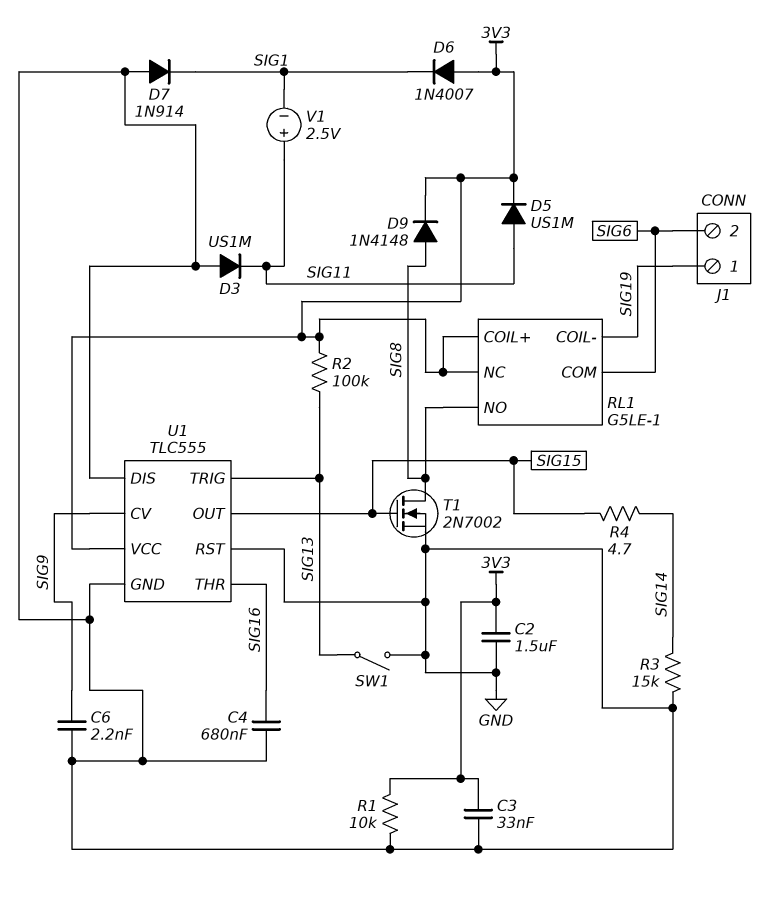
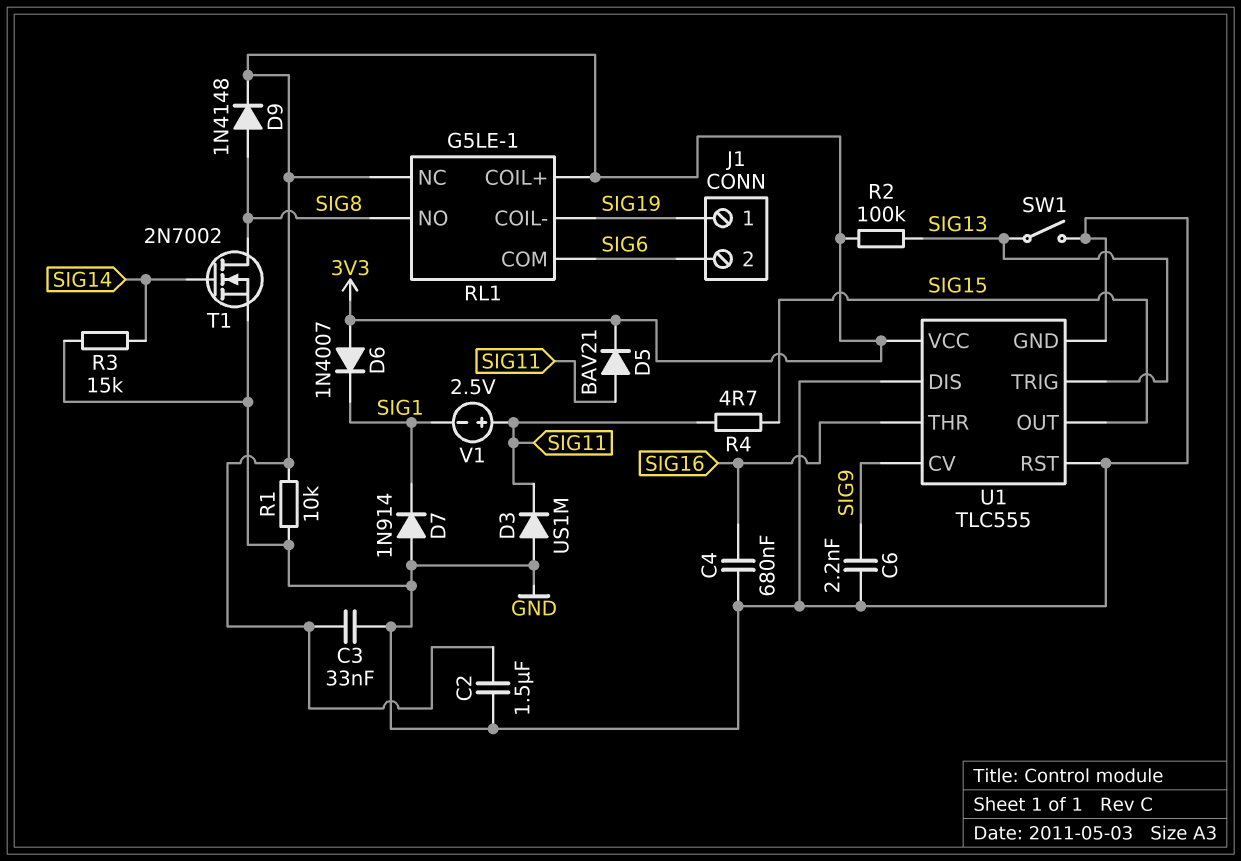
D5: diode US1M (A SIG11, K 3V3) -> diode BAV21 (A SIG11, K 3V3)
R4: 4.7 (SIG14, SIG15) -> 4.7 (SIG11, SIG15)
T1: NMOS 2N7002 (G SIG15, D SIG8, S GND) -> NMOS 2N7002 (G SIG14, D SIG8, S GND)

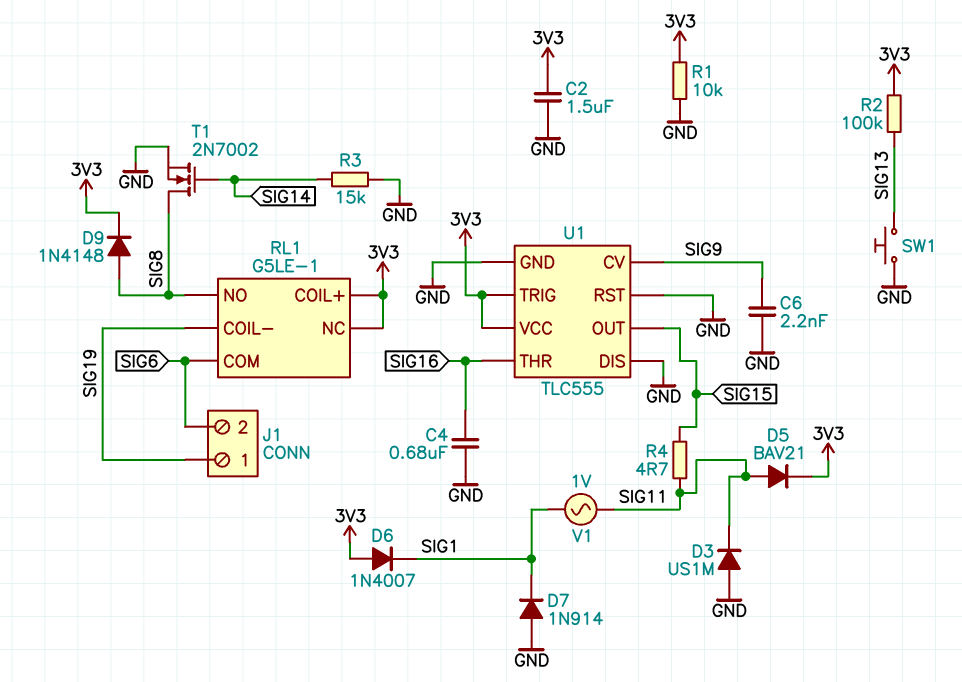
C3: 33nF (3V3, GND) -> none
SW1: switch (GND, SIG13) -> button (GND, SIG13)
U1 pin TRIG: SIG13 -> 3V3
V1: 2.5V (plus SIG11, minus SIG1) -> AC 1V (SIG1, SIG11)

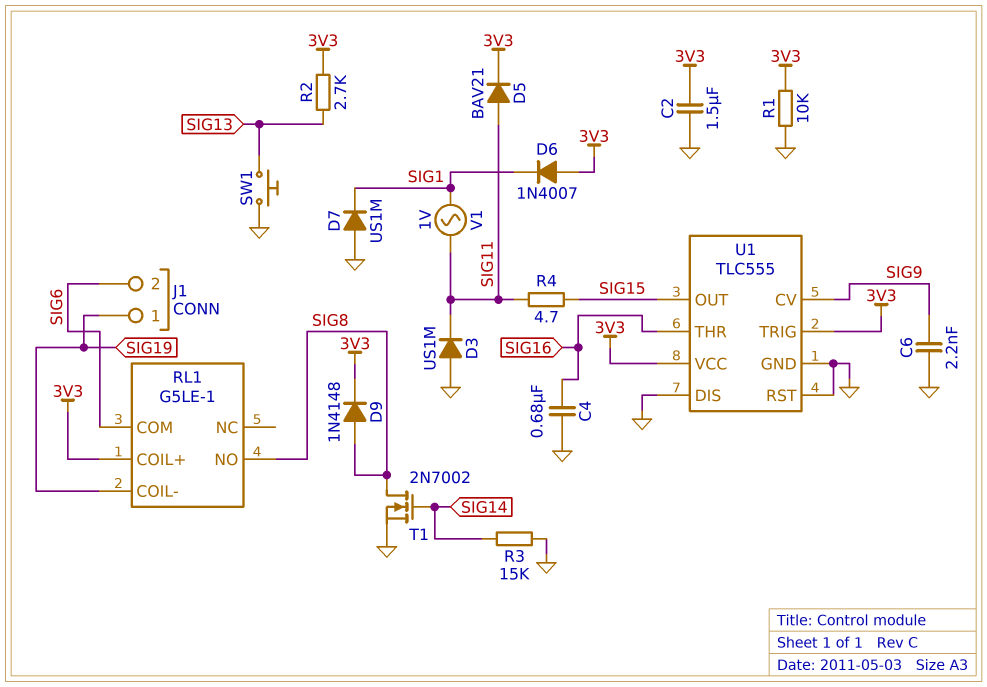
D7: diode 1N914 (A GND, K SIG1) -> diode US1M (A GND, K SIG1)
R2: 100k (3V3, SIG13) -> 2.7k (3V3, SIG13)
RL1 pin NC: 3V3 -> none

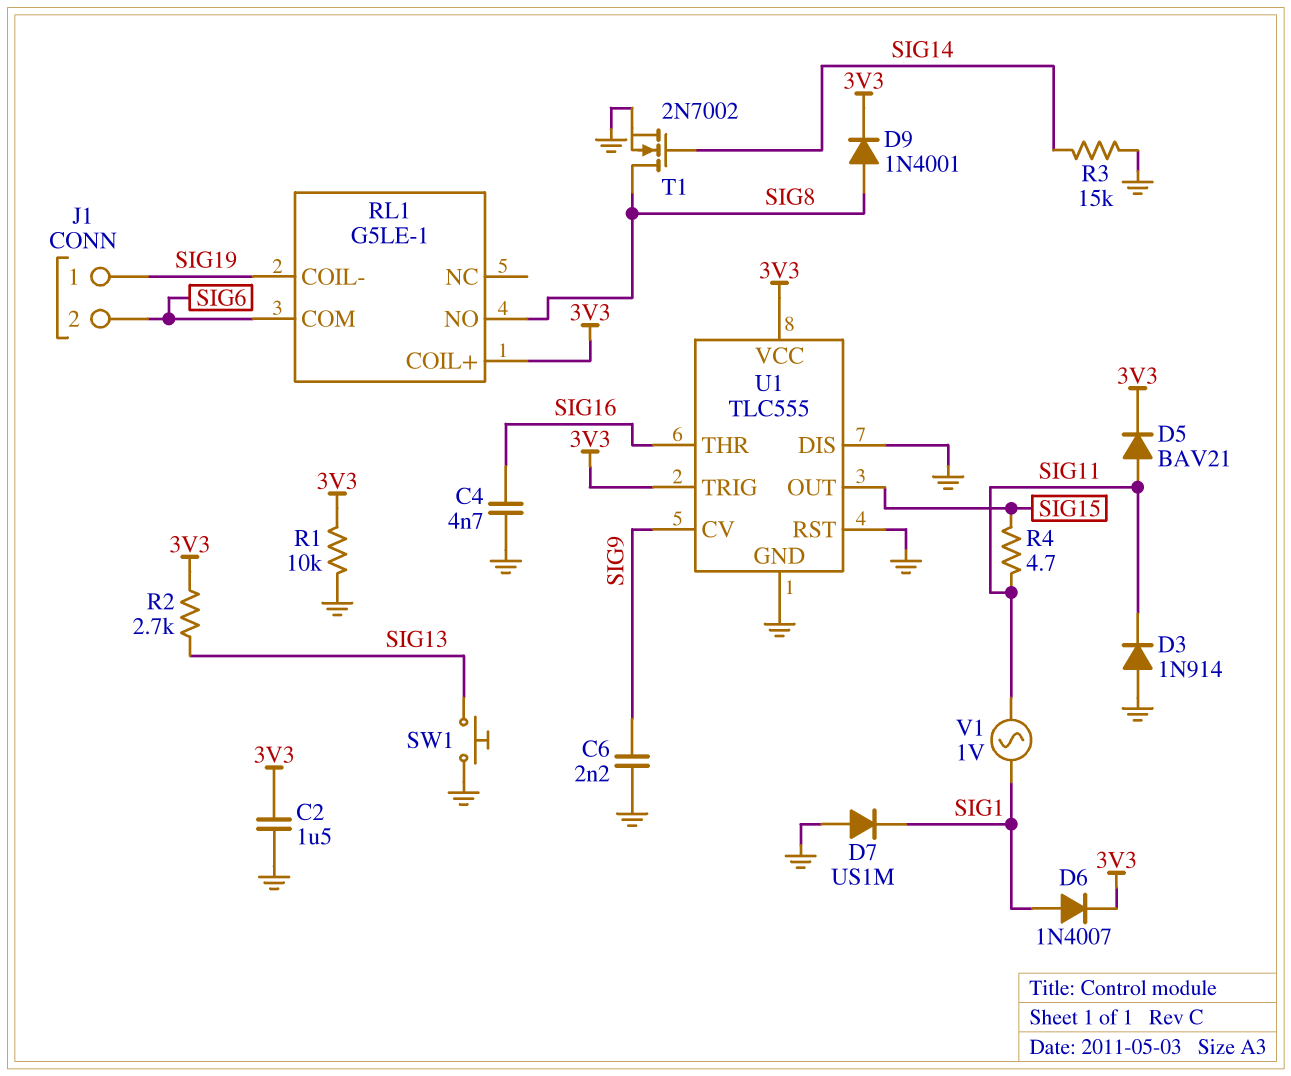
C4: 680nF (GND, SIG16) -> 4.7nF (GND, SIG16)
D3: diode US1M (A GND, K SIG11) -> diode 1N914 (A GND, K SIG11)
D6: diode 1N4007 (A 3V3, K SIG1) -> diode 1N4007 (A SIG1, K 3V3)
D9: diode 1N4148 (A SIG8, K 3V3) -> diode 1N4001 (A SIG8, K 3V3)

